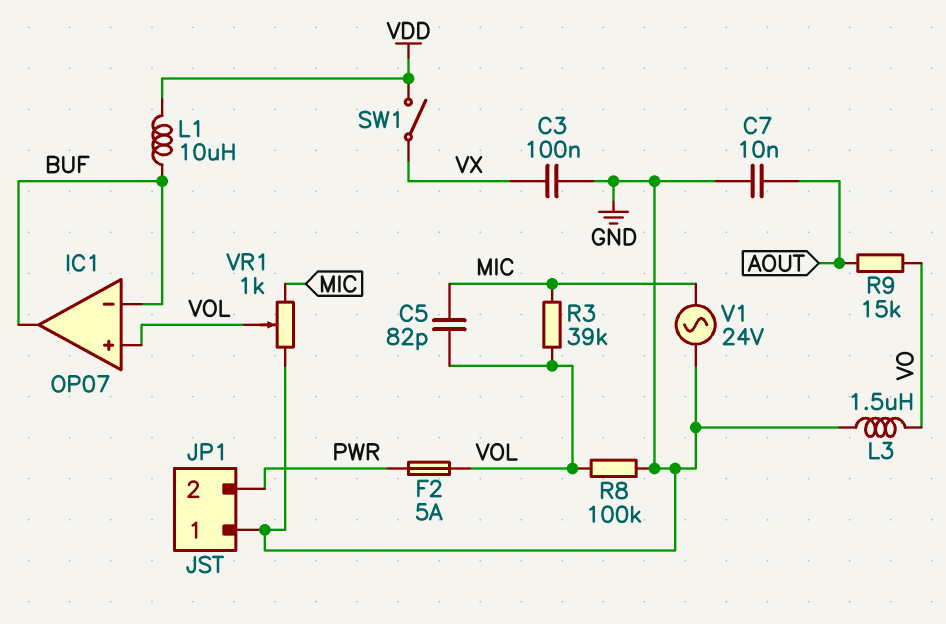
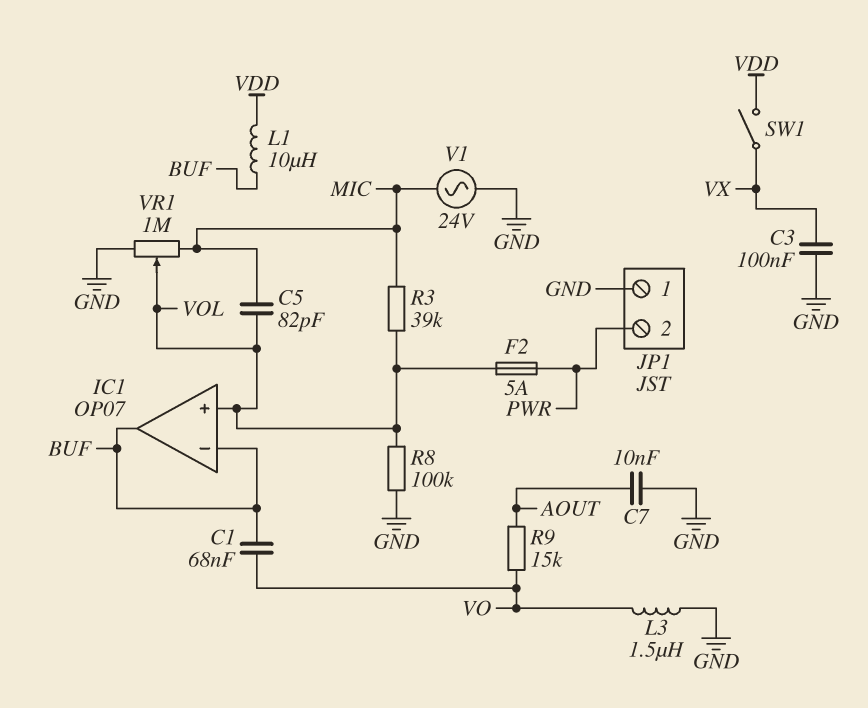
C1: none -> 68nF (BUF, VO)
VR1: 1k (GND, MIC, wiper VOL) -> 1M (GND, MIC, wiper VOL)

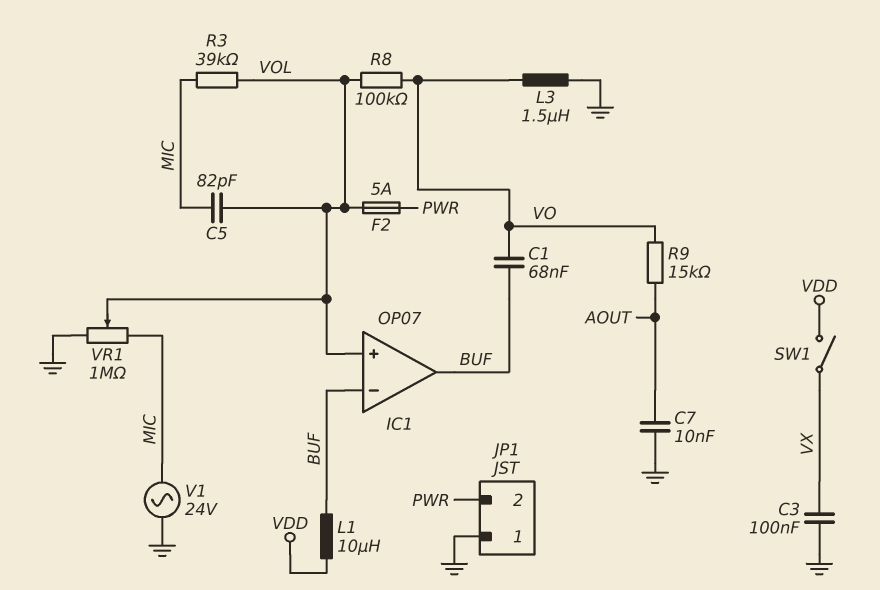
R8: 100k (GND, VOL) -> 100k (VO, VOL)

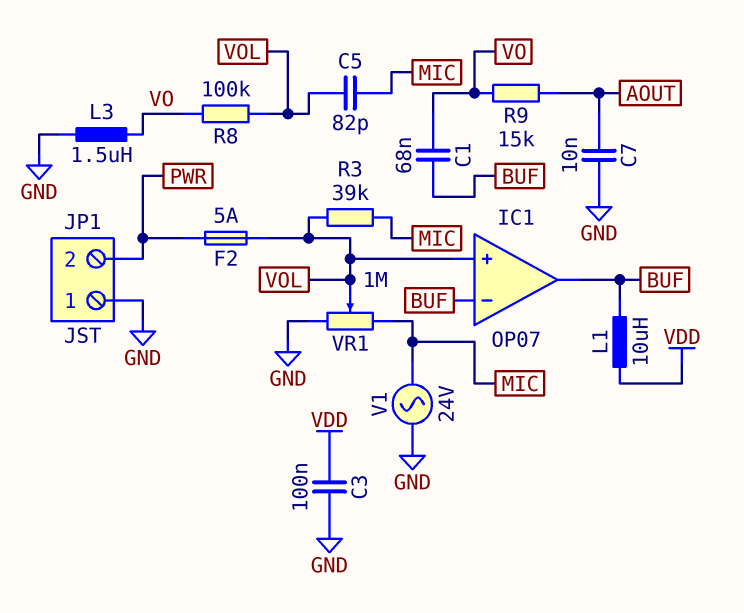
C3: 100nF (GND, VX) -> 100nF (GND, VDD)
SW1: switch (VDD, VX) -> none

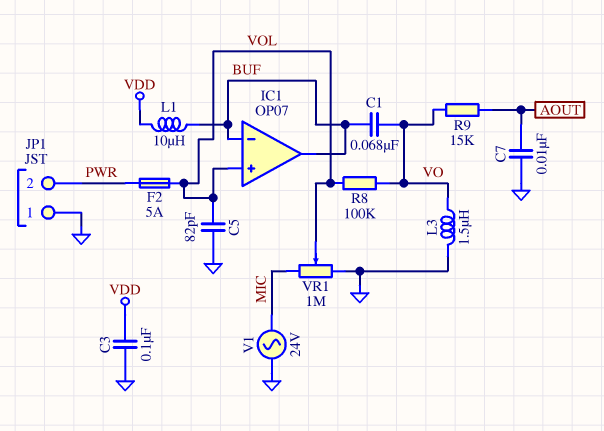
C5: 82pF (MIC, VOL) -> 82pF (GND, VOL)
R3: 39k (MIC, VOL) -> none

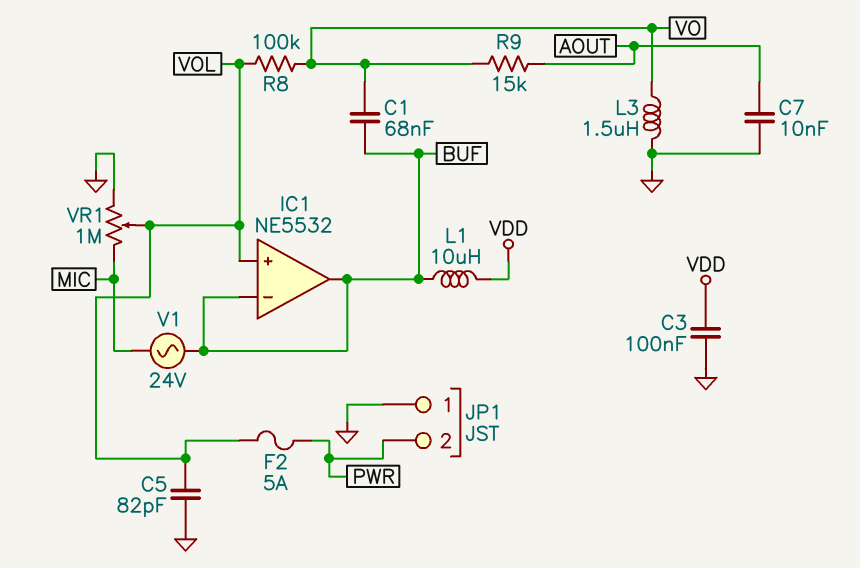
IC1: OP07 -> NE5532
V1: AC 24V (GND, MIC) -> AC 24V (BUF, MIC)

